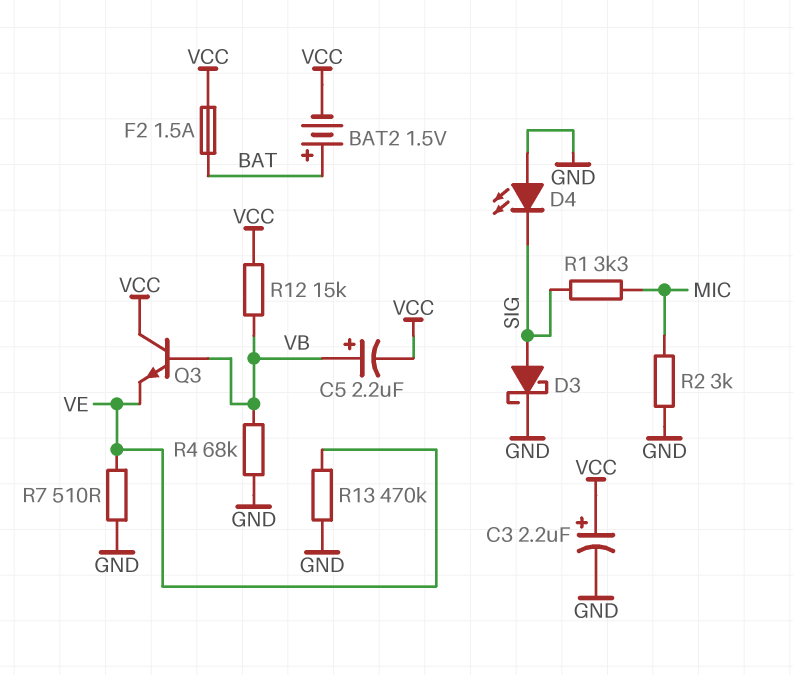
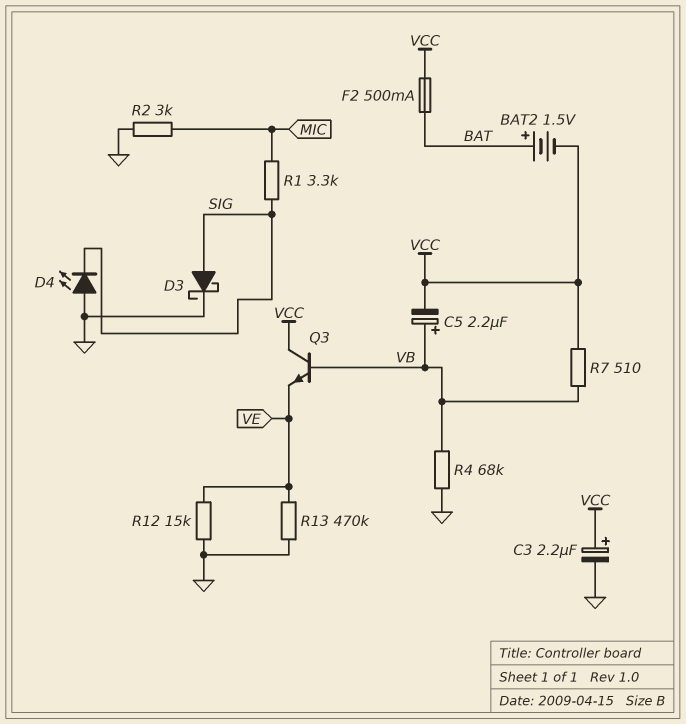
F2: 1.5A (BAT, VCC) -> 500mA (BAT, VCC)
R7: 510 (GND, VE) -> 510 (VB, VCC)
R12: 15k (VB, VCC) -> 15k (GND, VE)

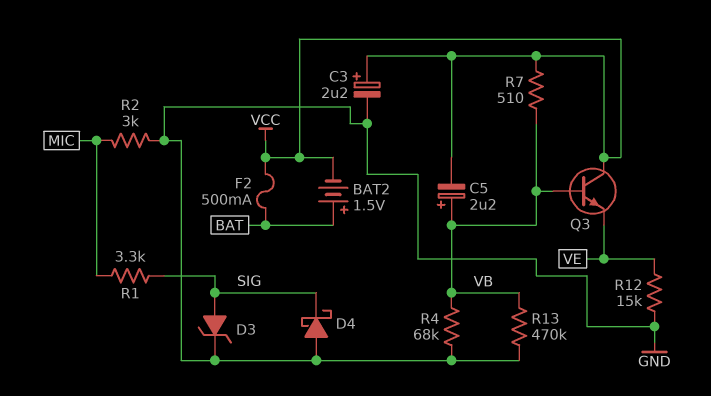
D3: schottky (A SIG, K GND) -> zener (A SIG, K GND)
D4: LED (A GND, K SIG) -> schottky (A GND, K SIG)
R13: 470k (GND, VE) -> 470k (GND, VB)

